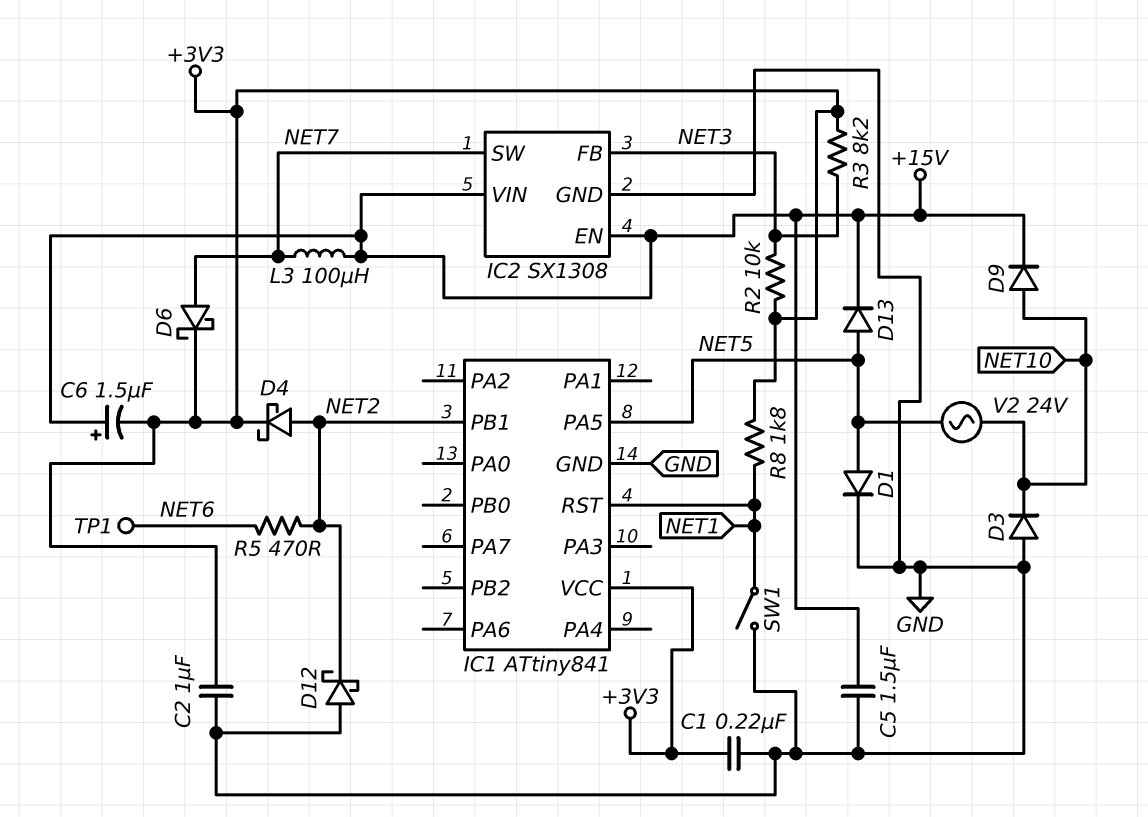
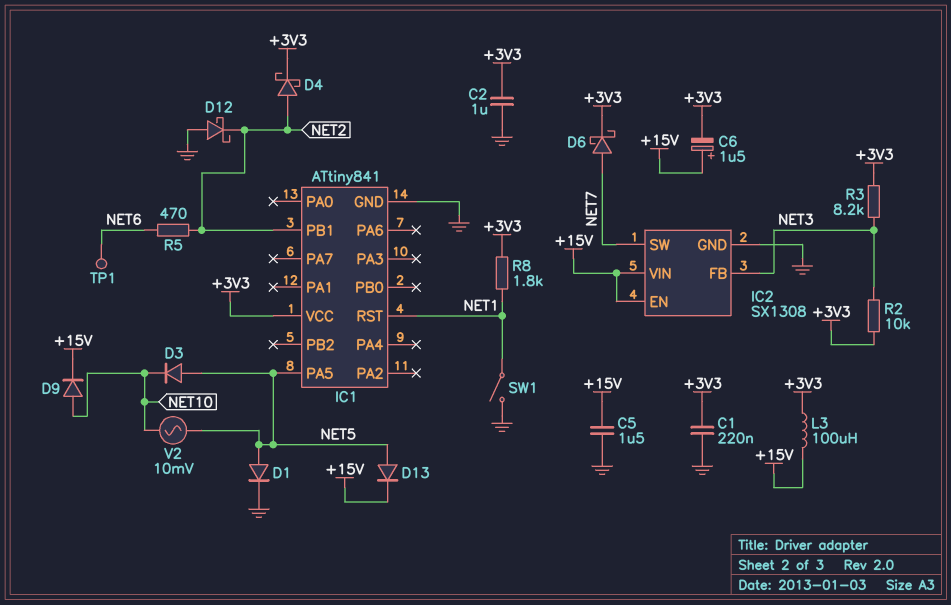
D3: diode (A GND, K NET10) -> diode (A NET5, K NET10)
L3: 100uH (+15V, NET7) -> 100uH (+3V3, +15V)
V2: AC 24V (NET5, NET10) -> AC 10mV (NET5, NET10)

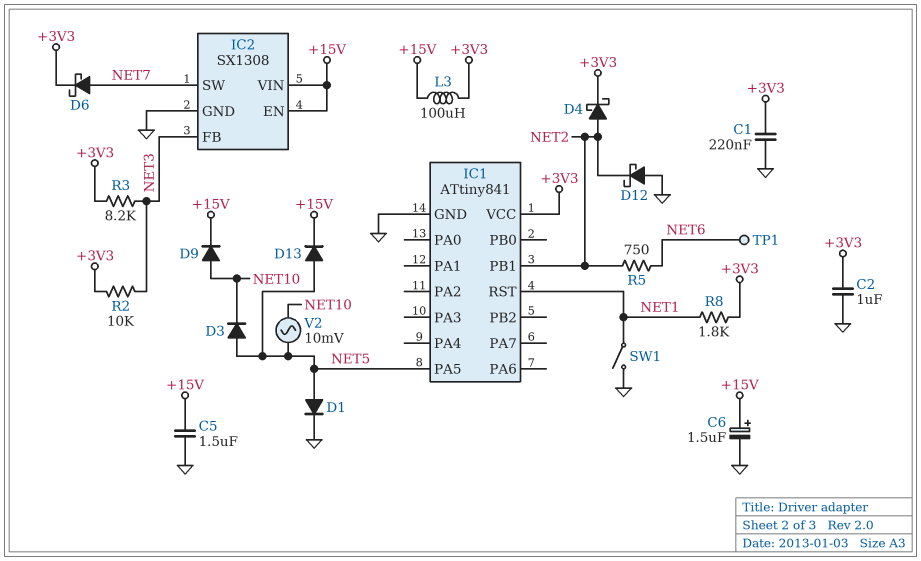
C6: 1.5uF (plus +15V, minus +3V3) -> 1.5uF (plus +15V, minus GND)
R5: 470 (NET2, NET6) -> 750 (NET2, NET6)

